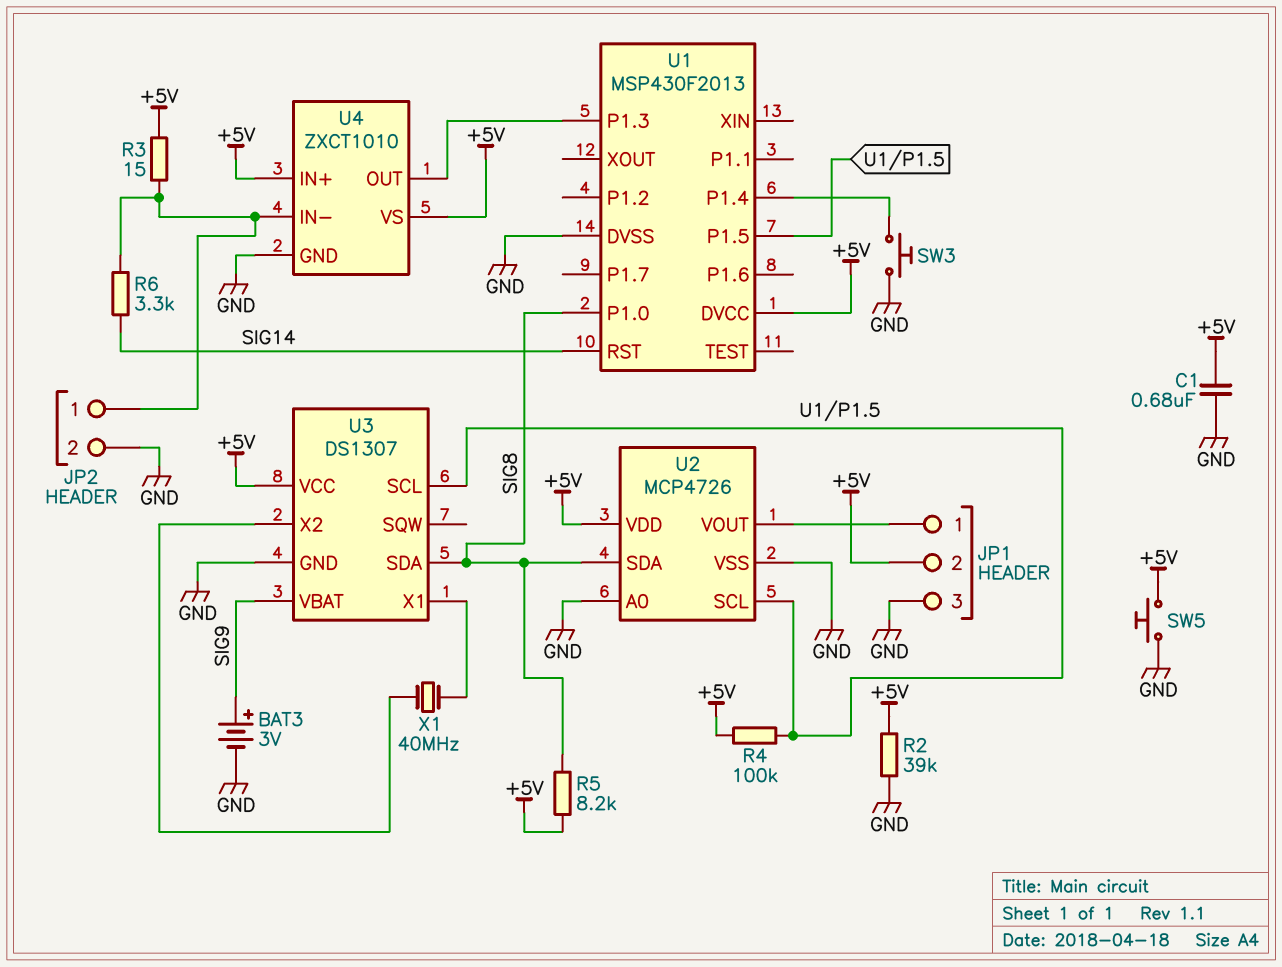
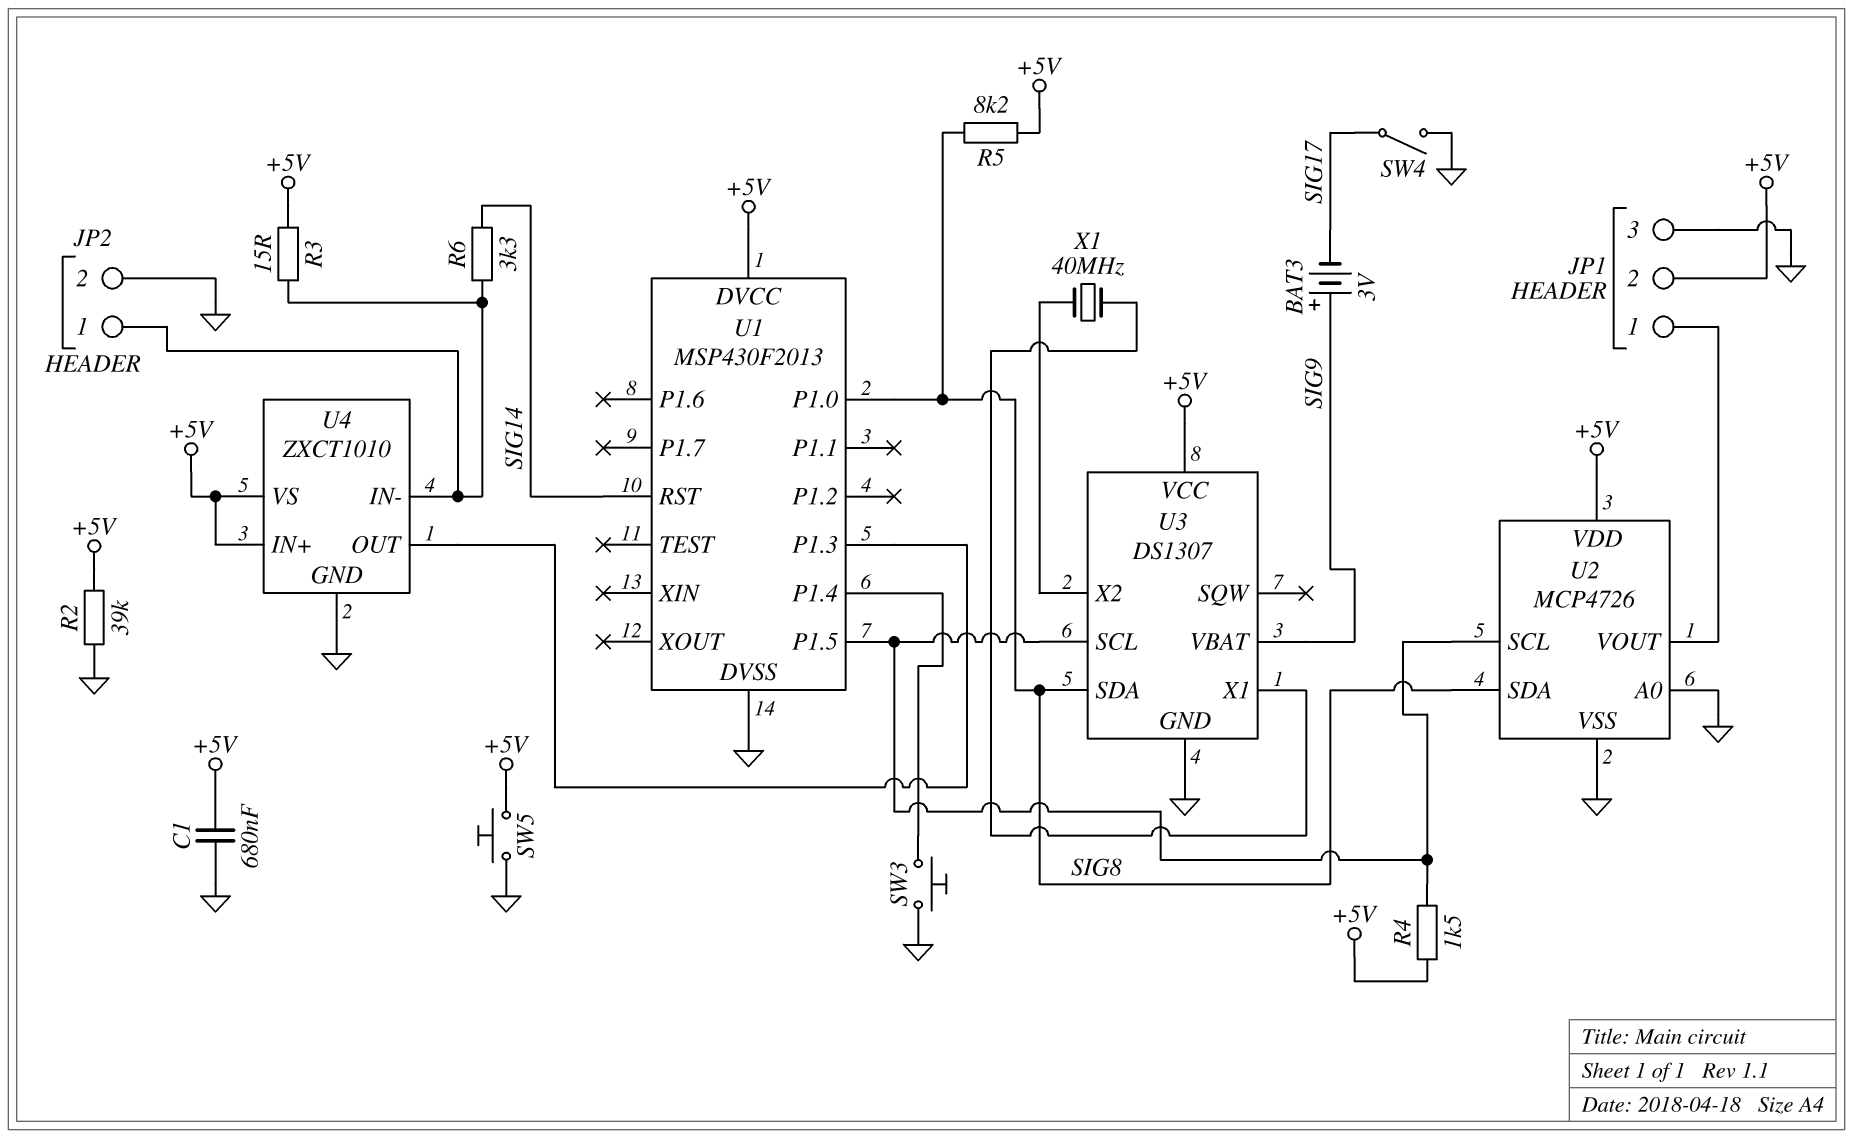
BAT3: 3V (plus SIG9, minus GND) -> 3V (plus SIG9, minus SIG17)
R4: 100k (+5V, U1/P1.5) -> 1.5k (+5V, U1/P1.5)
SW4: none -> switch (GND, SIG17)

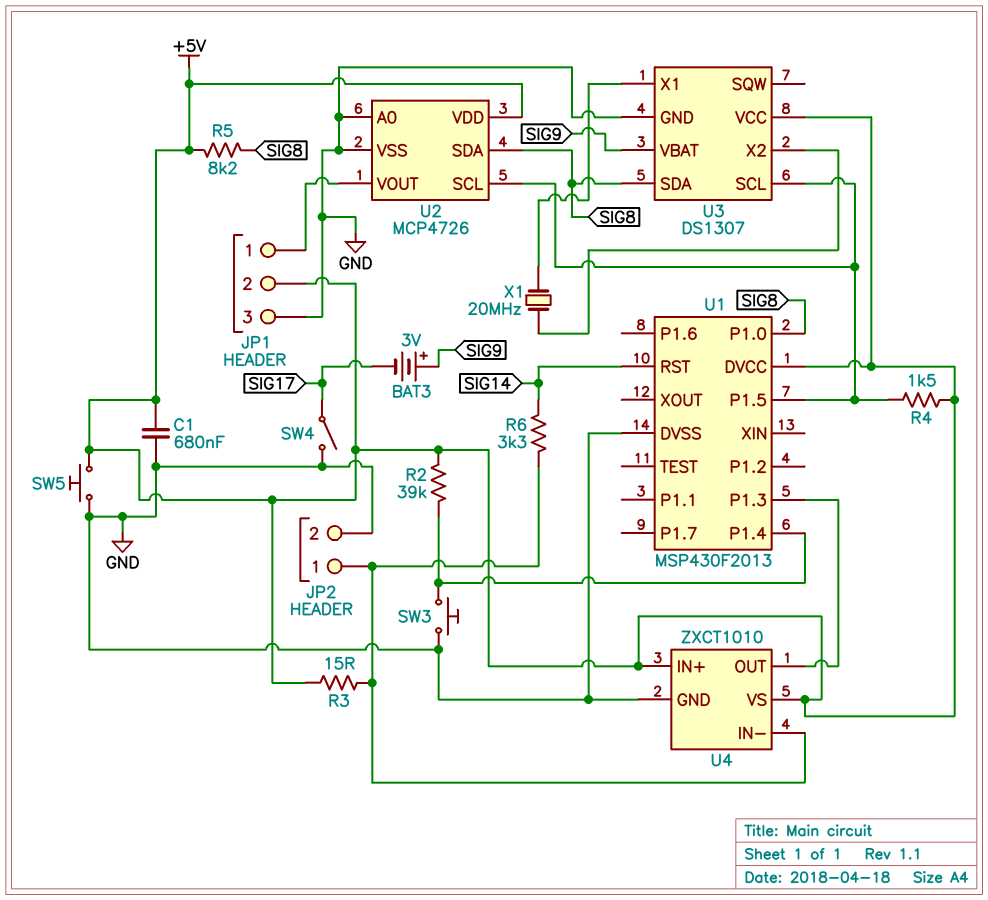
R2: 39k (+5V, GND) -> 39k (+5V, U1/P1.4)
X1: 40MHz (U3/X1, U3/X2) -> 20MHz (U3/X1, U3/X2)

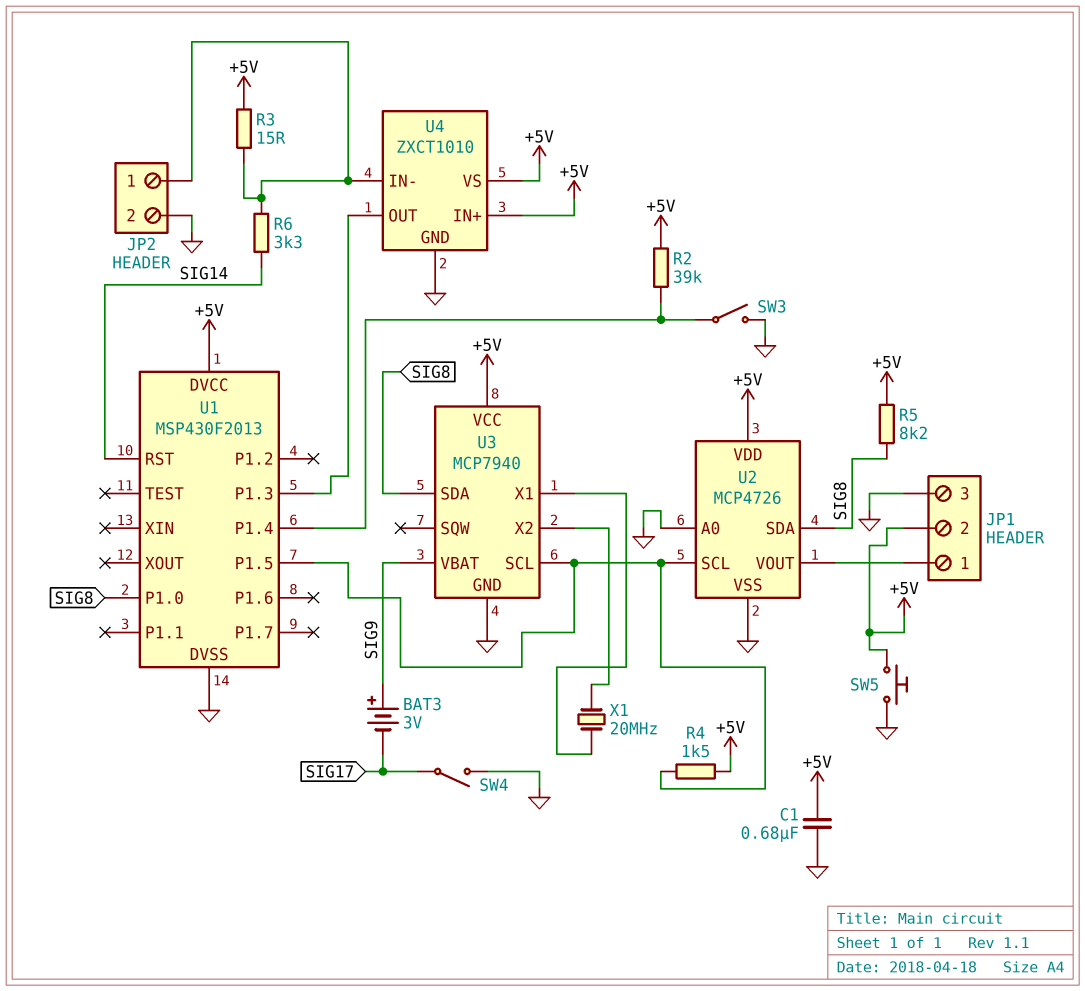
SW3: button (GND, U1/P1.4) -> switch (GND, U1/P1.4)
U3: DS1307 -> MCP7940

